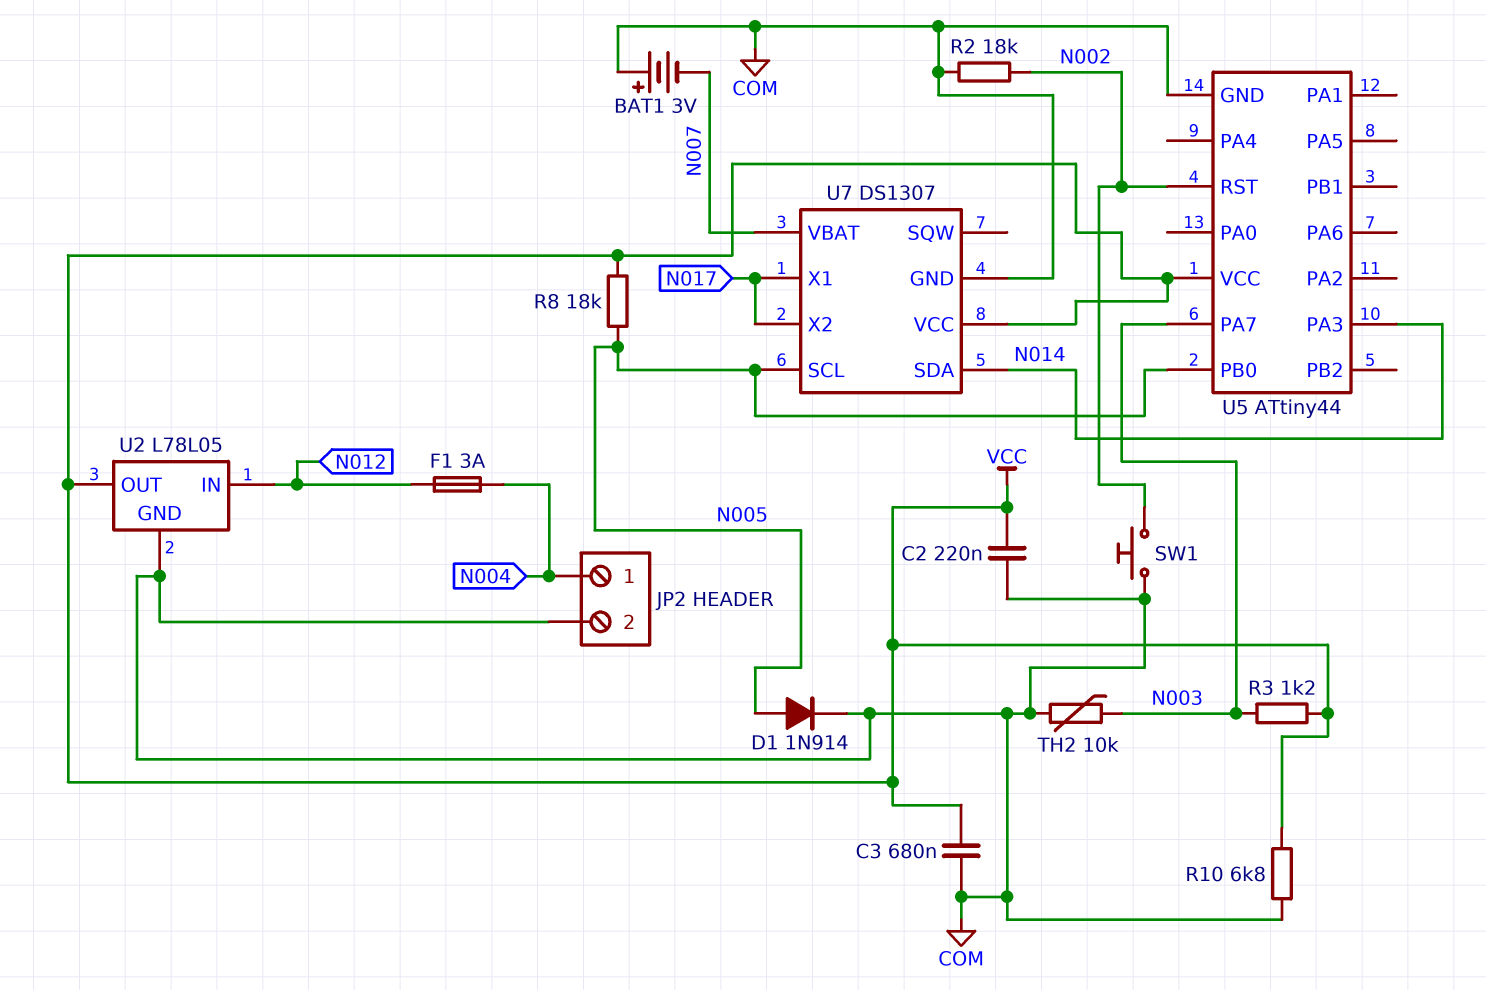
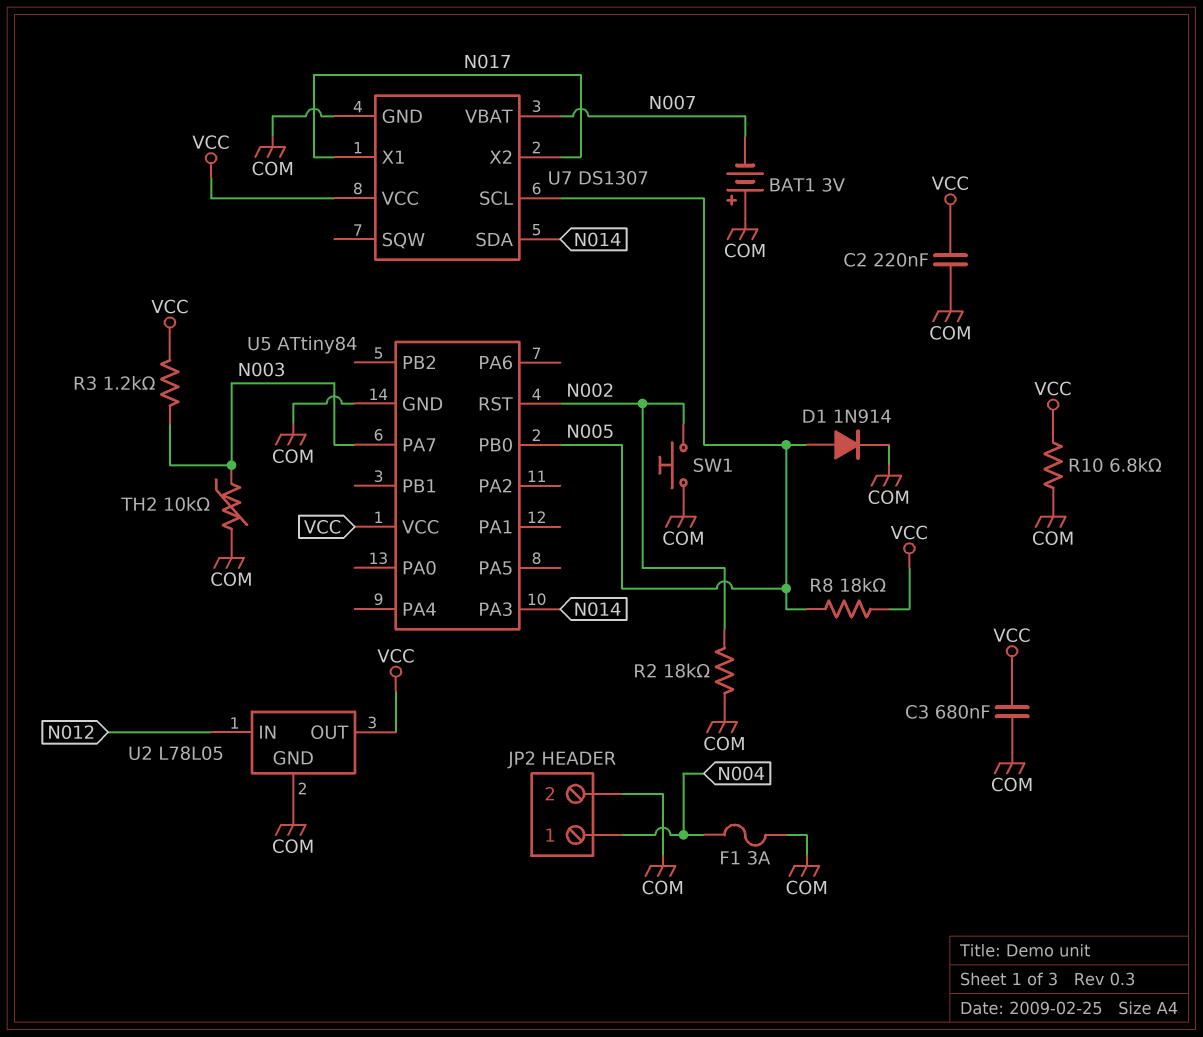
F1: 3A (N004, N012) -> 3A (COM, N004)
U5: ATtiny44 -> ATtiny84

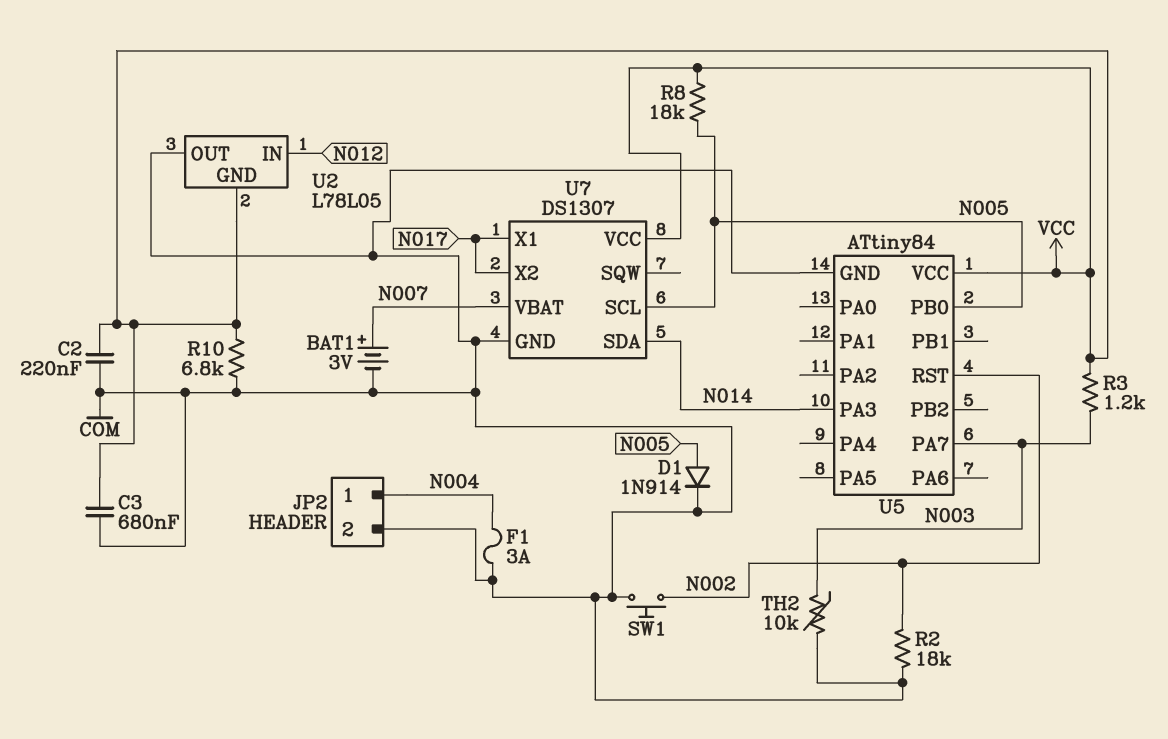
BAT1: 3V (plus COM, minus N007) -> 3V (plus N007, minus COM)
U2 pin GND: COM -> VCC
U2 pin OUT: VCC -> COM

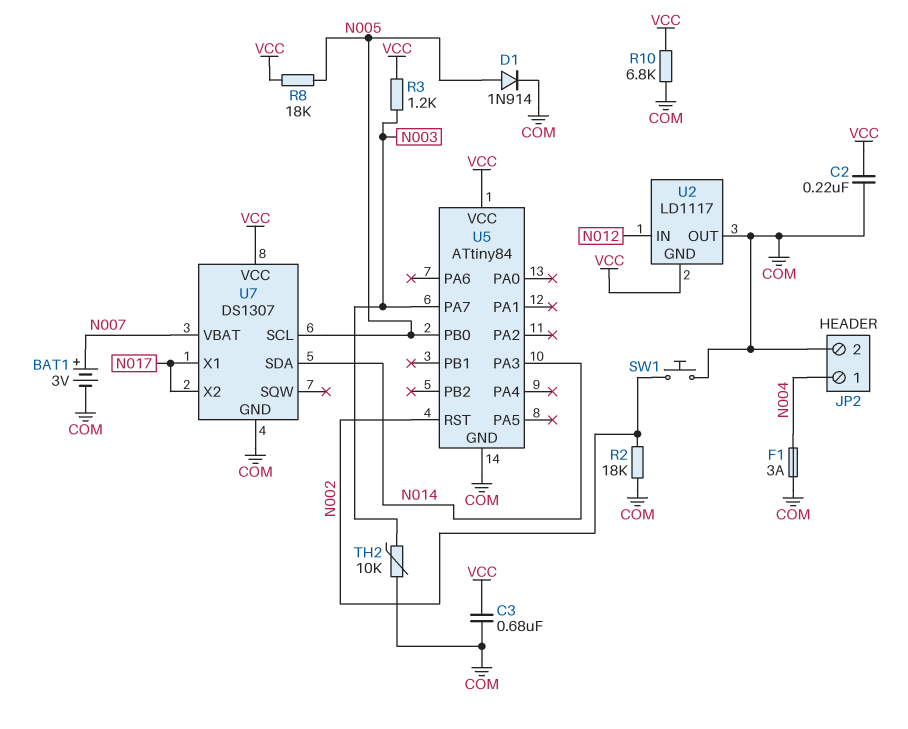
U2: L78L05 -> LD1117

